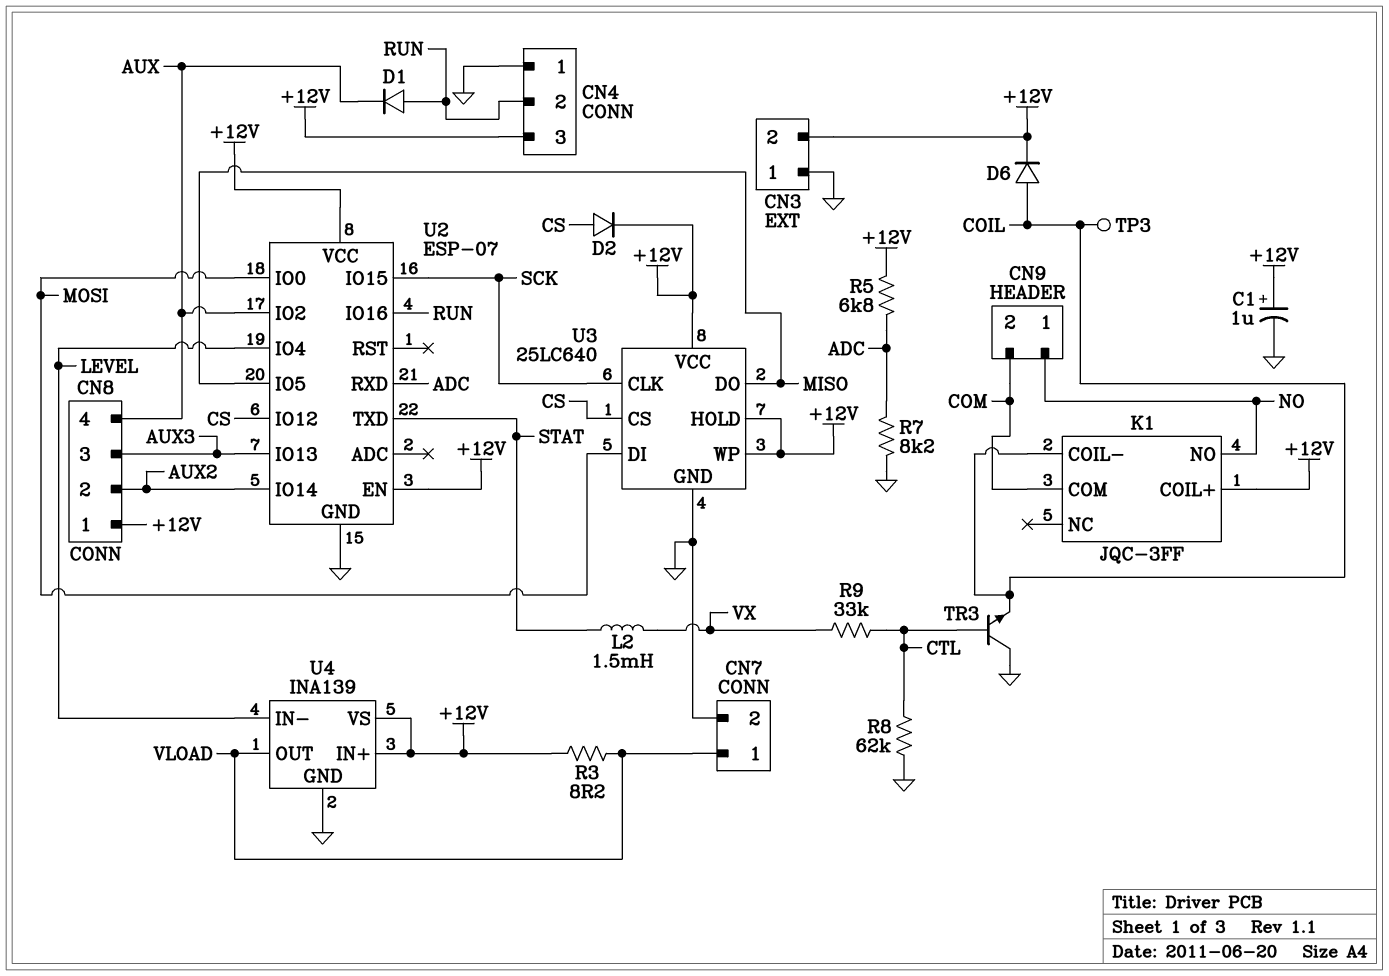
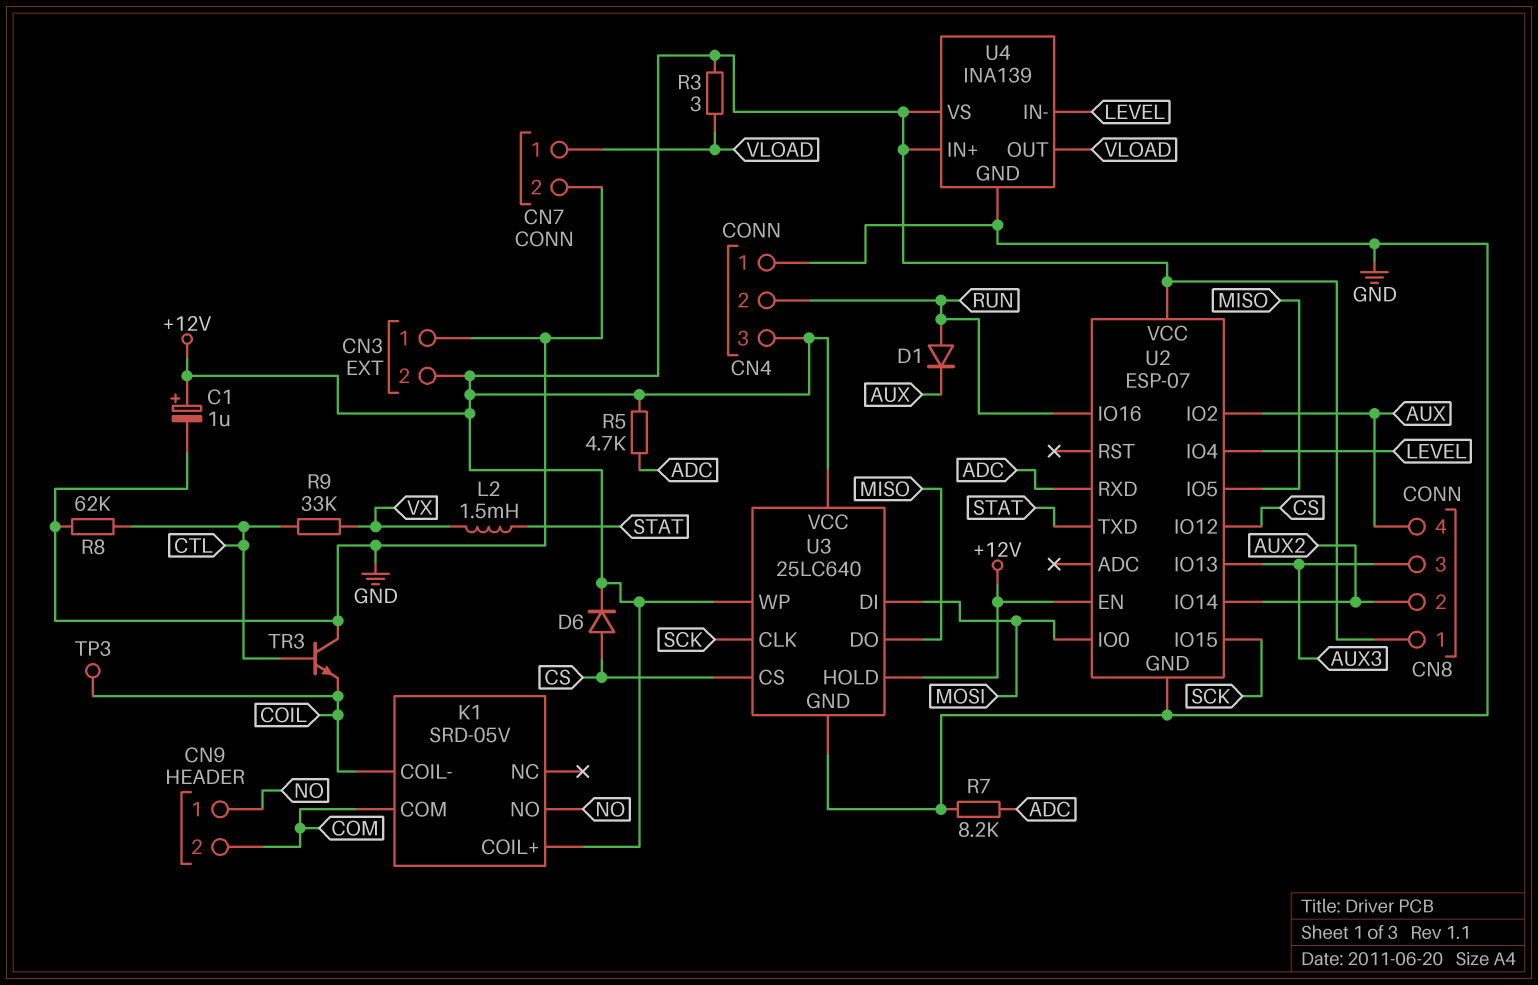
D2: diode (A CS, K +12V) -> none
D6: diode (A COIL, K +12V) -> diode (A CS, K +12V)
K1: JQC-3FF -> SRD-05V
R3: 8.2 (+12V, VLOAD) -> 3 (+12V, VLOAD)
R5: 6.8k (+12V, ADC) -> 4.7k (+12V, ADC)

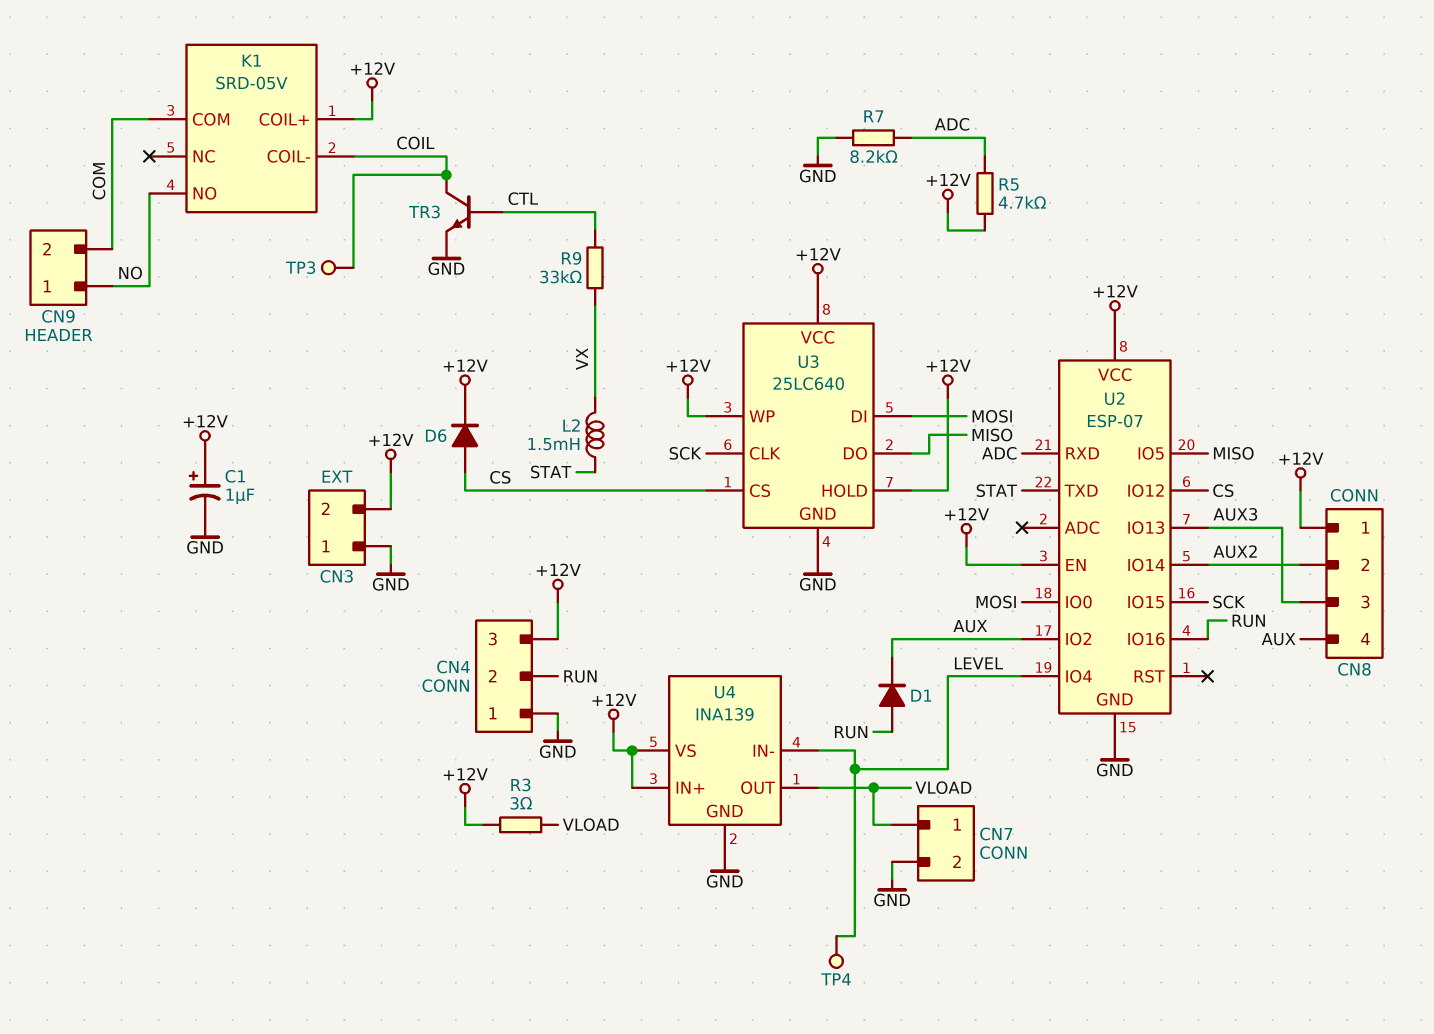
R8: 62k (CTL, GND) -> none
TP4: none -> test point (LEVEL)
TR3: NPN (B CTL, C GND, E COIL) -> NPN (B CTL, C COIL, E GND)

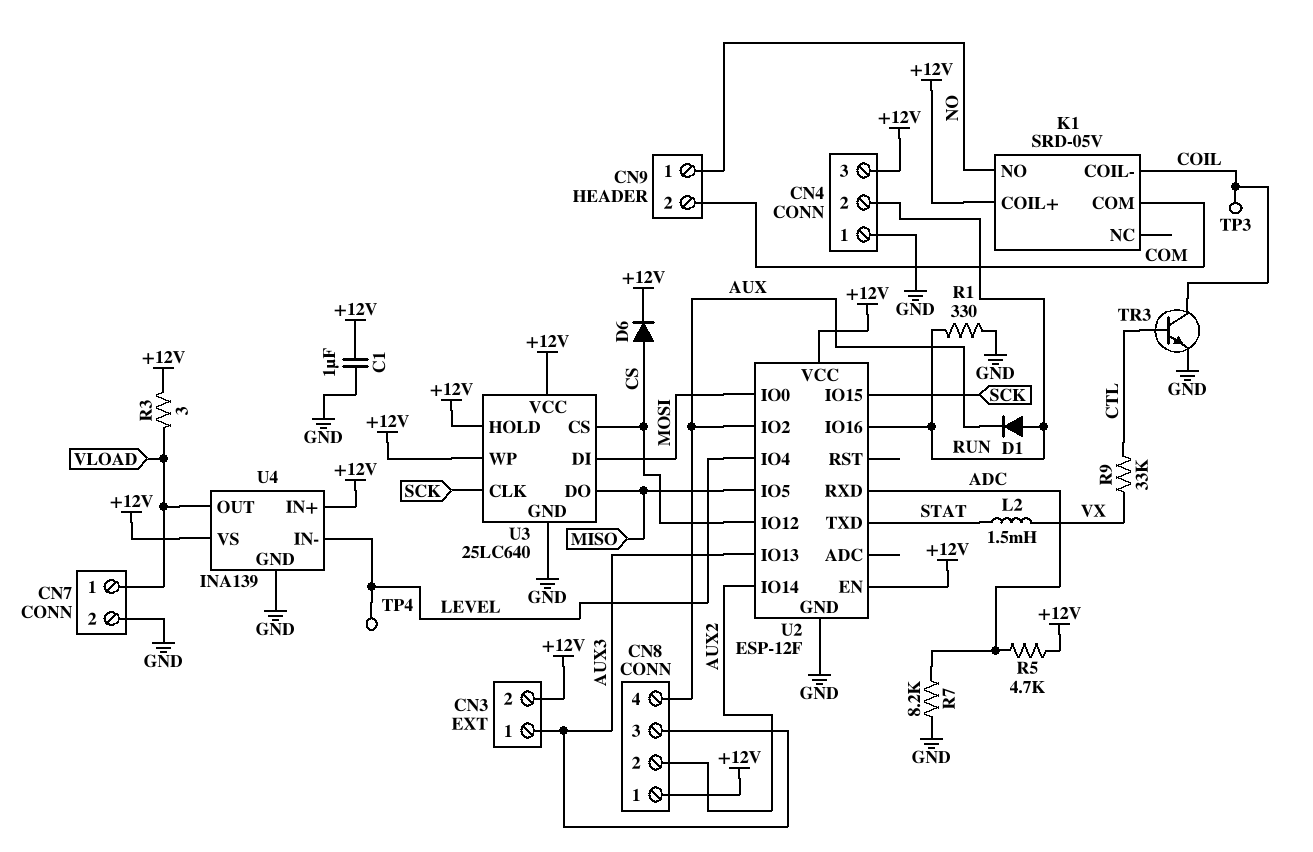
C1: 1uF (plus +12V, minus GND) -> 1uF (+12V, GND)
CN3 pin 1: GND -> AUX3
R1: none -> 330 (GND, RUN)
U2: ESP-07 -> ESP-12F

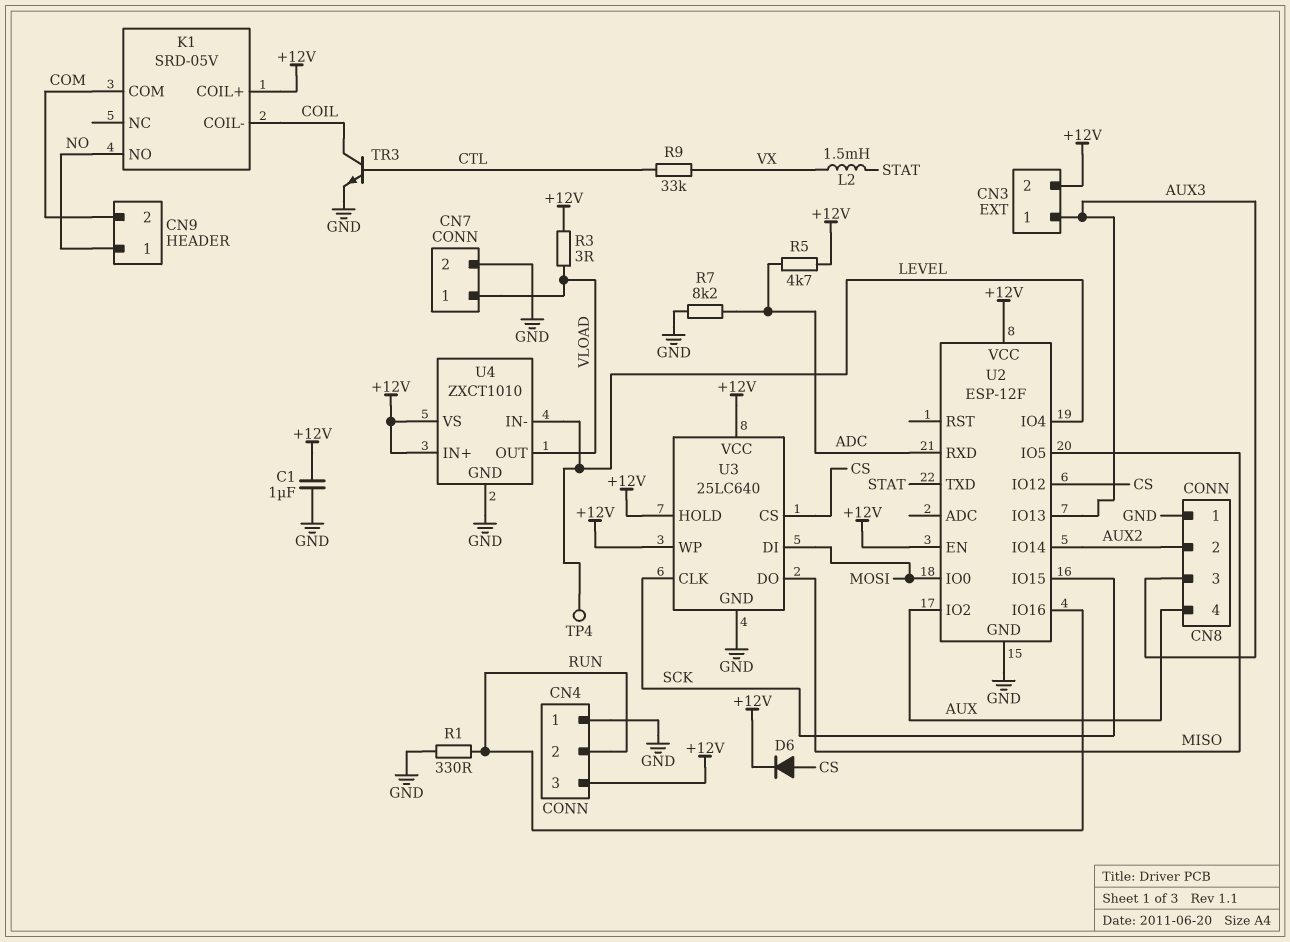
CN8 pin 1: +12V -> GND
D1: diode (A RUN, K AUX) -> none
TP3: test point (COIL) -> none
U4: INA139 -> ZXCT1010

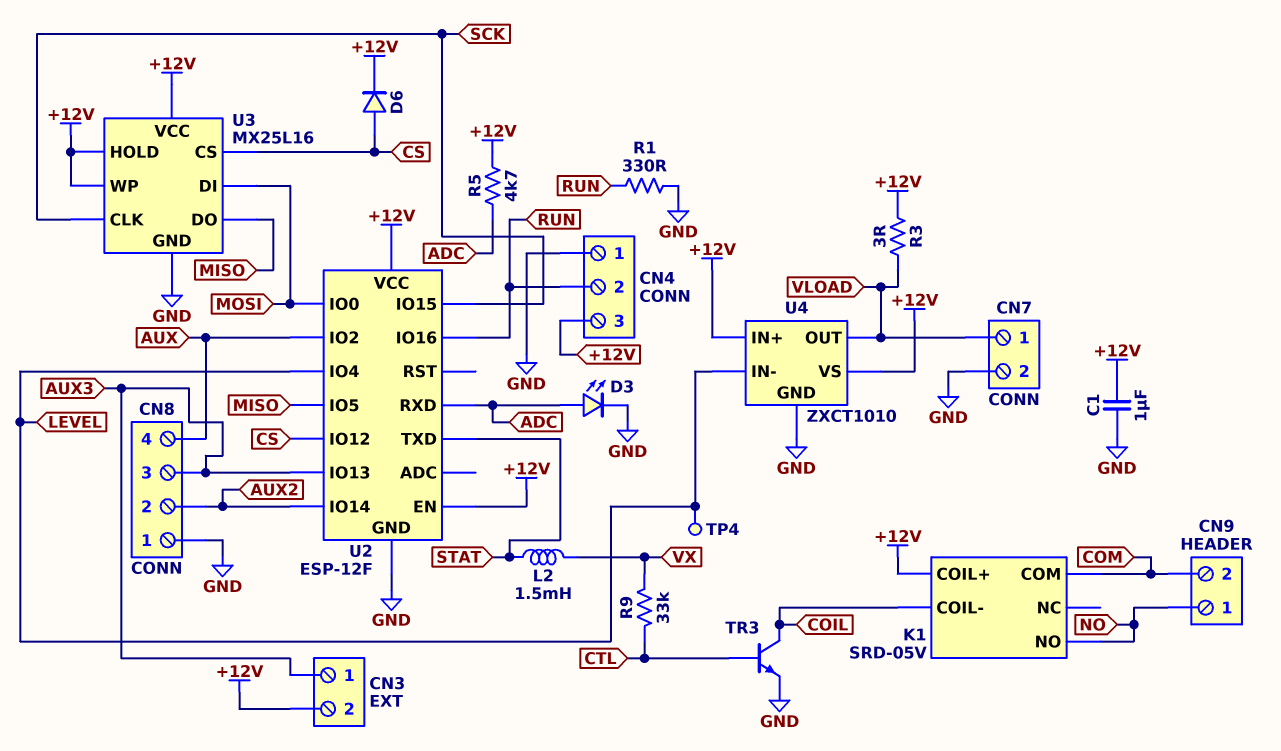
D3: none -> LED (A ADC, K GND)
R7: 8.2k (ADC, GND) -> none
U3: 25LC640 -> MX25L16

